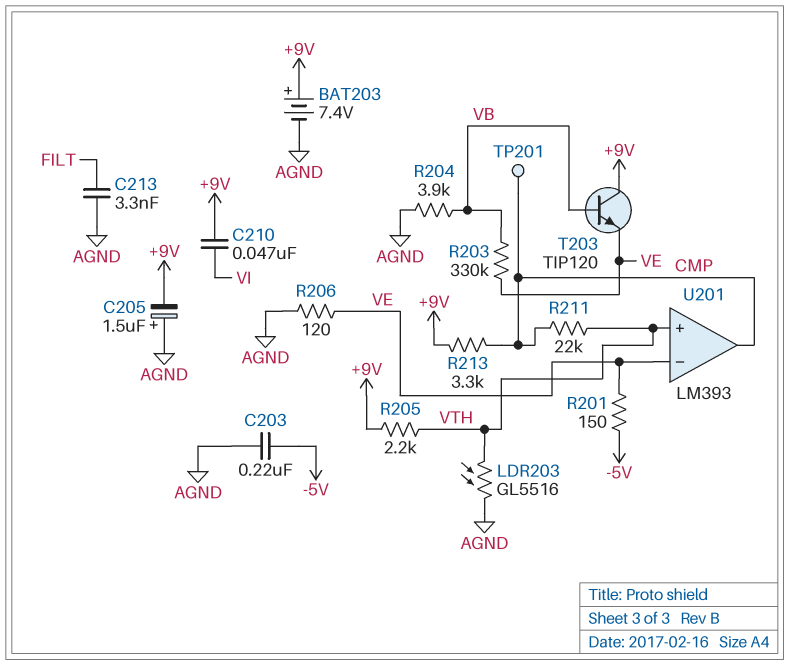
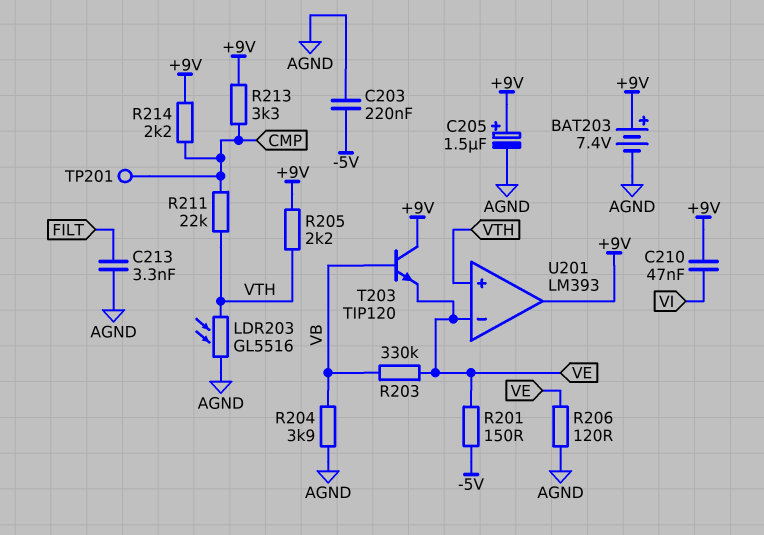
C205: 1.5uF (plus AGND, minus +9V) -> 1.5uF (plus +9V, minus AGND)
R214: none -> 2.2k (+9V, CMP)
U201 pin out: CMP -> +9V

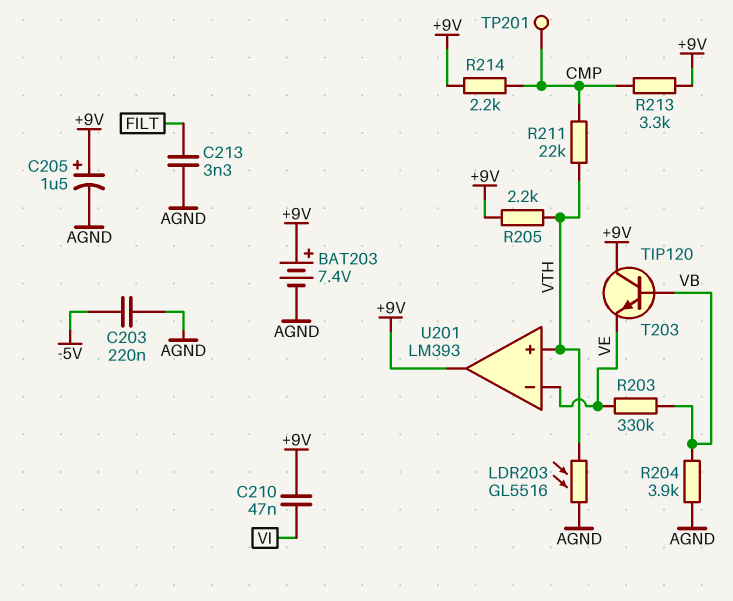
R201: 150 (-5V, VE) -> none
R206: 120 (AGND, VE) -> none

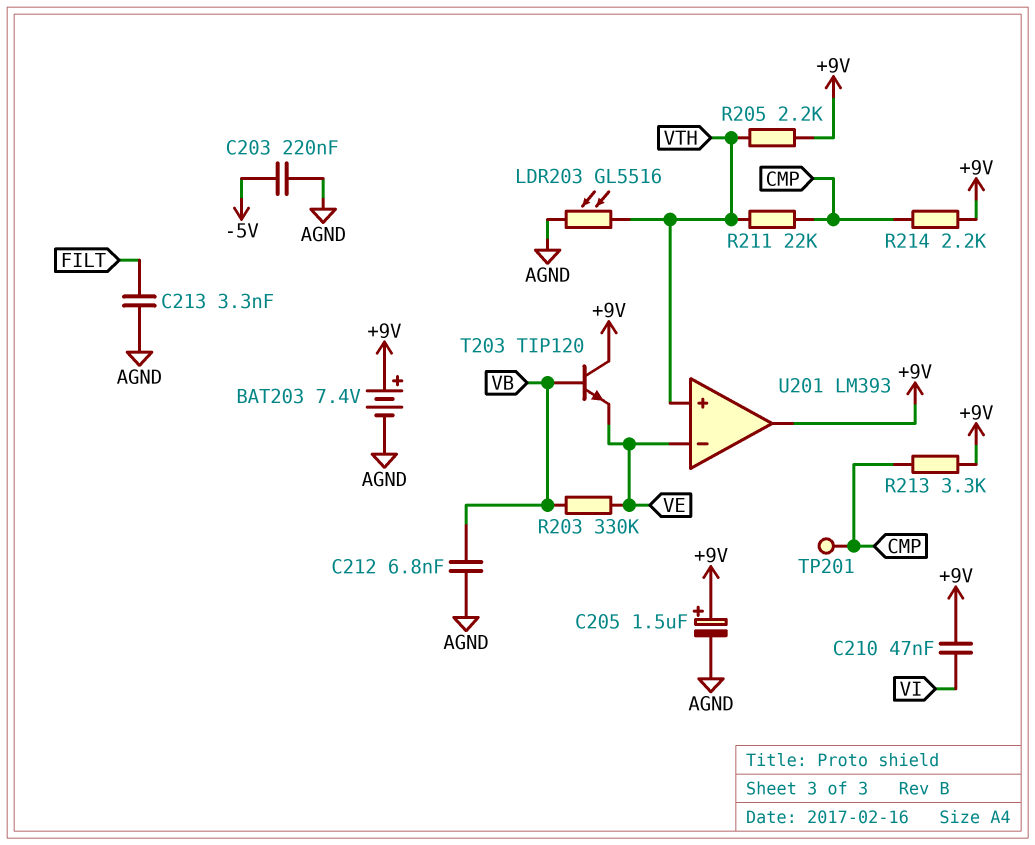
C212: none -> 6.8nF (AGND, VB)
R204: 3.9k (AGND, VB) -> none

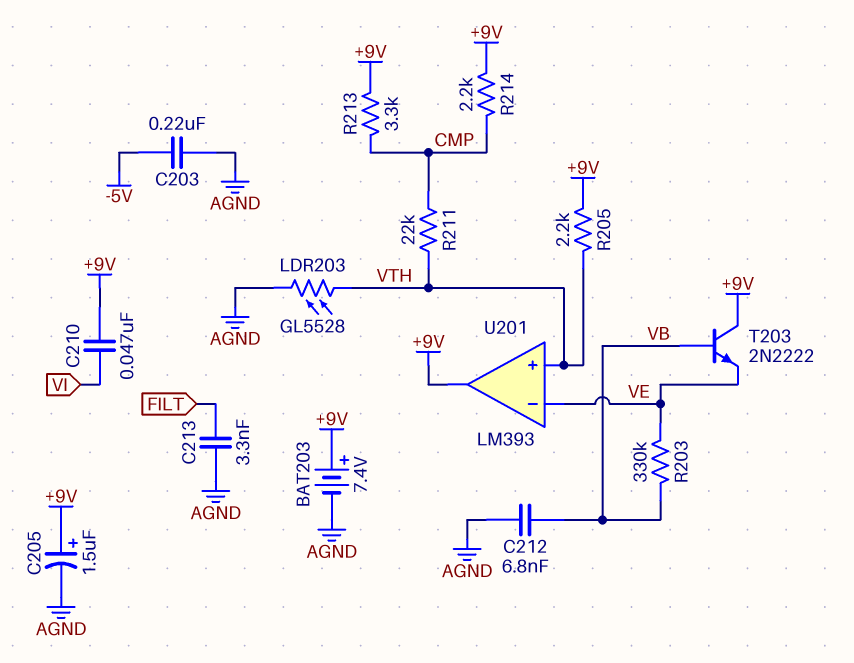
LDR203: GL5516 (AGND, VTH) -> GL5528 (AGND, VTH)
T203: NPN TIP120 (B VB, C +9V, E VE) -> NPN 2N2222 (B VB, C +9V, E VE)
TP201: test point (CMP) -> none

